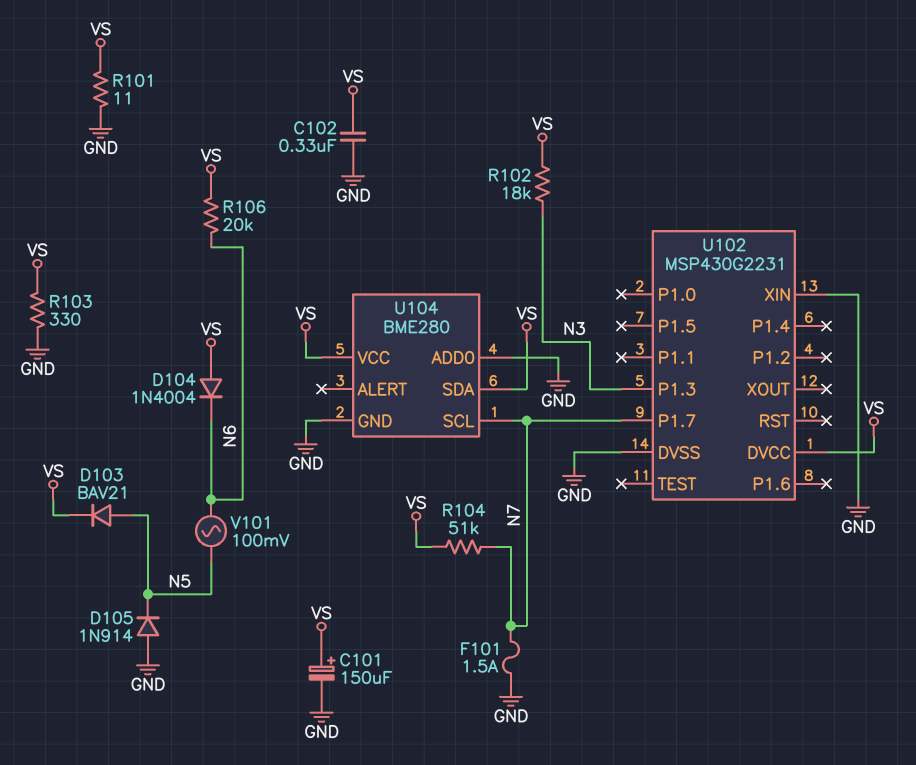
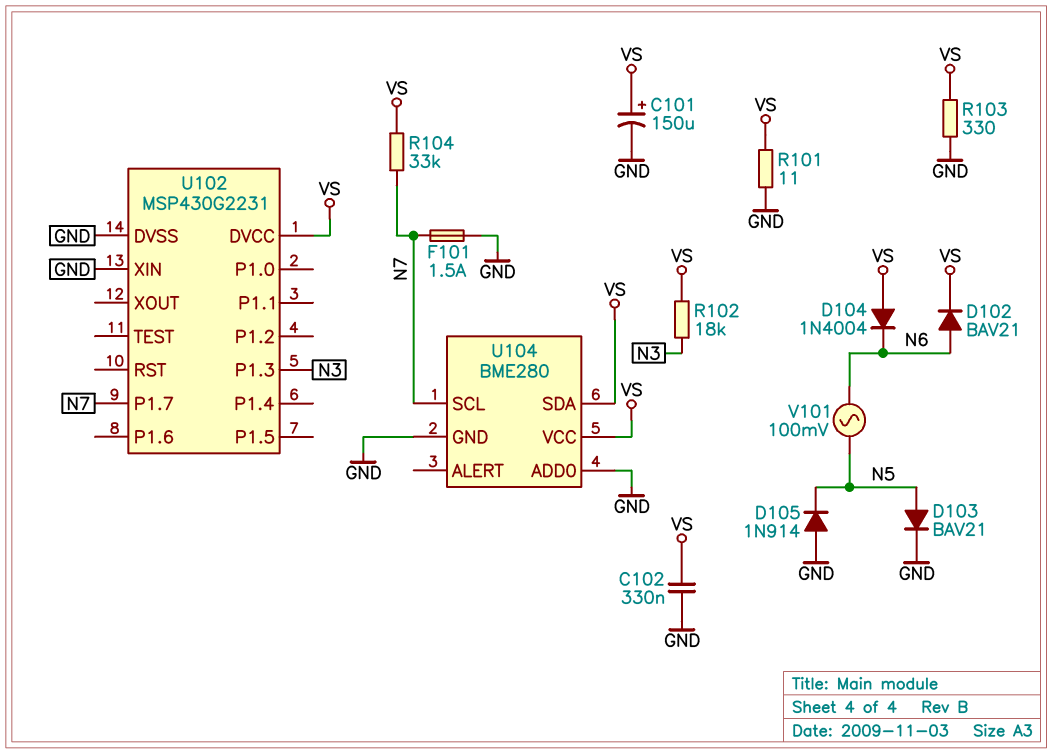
D102: none -> diode BAV21 (A N6, K VS)
D103: diode BAV21 (A N5, K VS) -> diode BAV21 (A N5, K GND)
R104: 51k (N7, VS) -> 33k (N7, VS)
R106: 20k (N6, VS) -> none

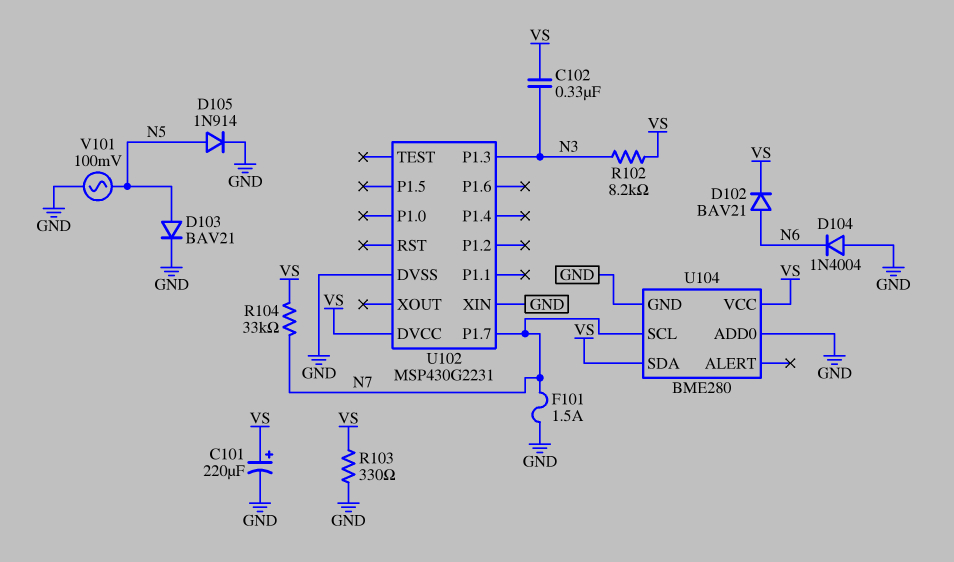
C101: 150uF (plus VS, minus GND) -> 220uF (plus VS, minus GND)
C102: 330nF (GND, VS) -> 330nF (N3, VS)
D104: diode 1N4004 (A VS, K N6) -> diode 1N4004 (A GND, K N6)
D105: diode 1N914 (A GND, K N5) -> diode 1N914 (A N5, K GND)
R101: 11 (GND, VS) -> none
R102: 18k (N3, VS) -> 8.2k (N3, VS)
V101: AC 100mV (N5, N6) -> AC 100mV (GND, N5)

